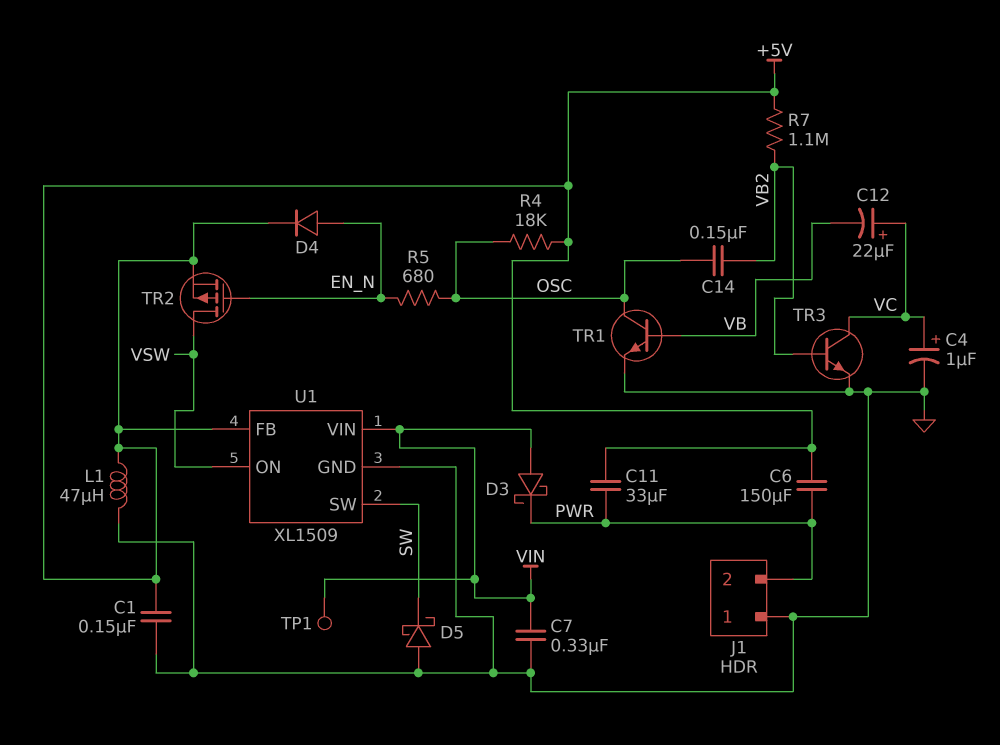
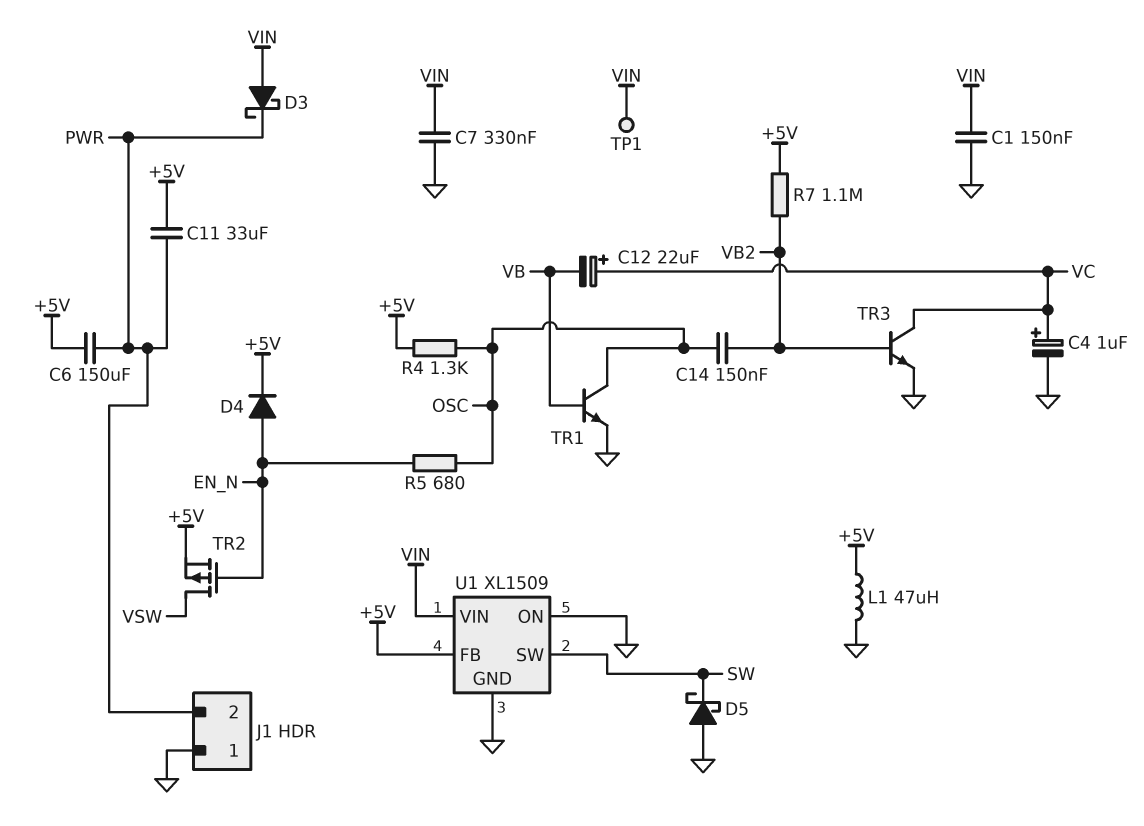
C1: 150nF (+5V, GND) -> 150nF (GND, VIN)
R4: 18k (+5V, OSC) -> 1.3k (+5V, OSC)
U1 pin ON: VSW -> GND

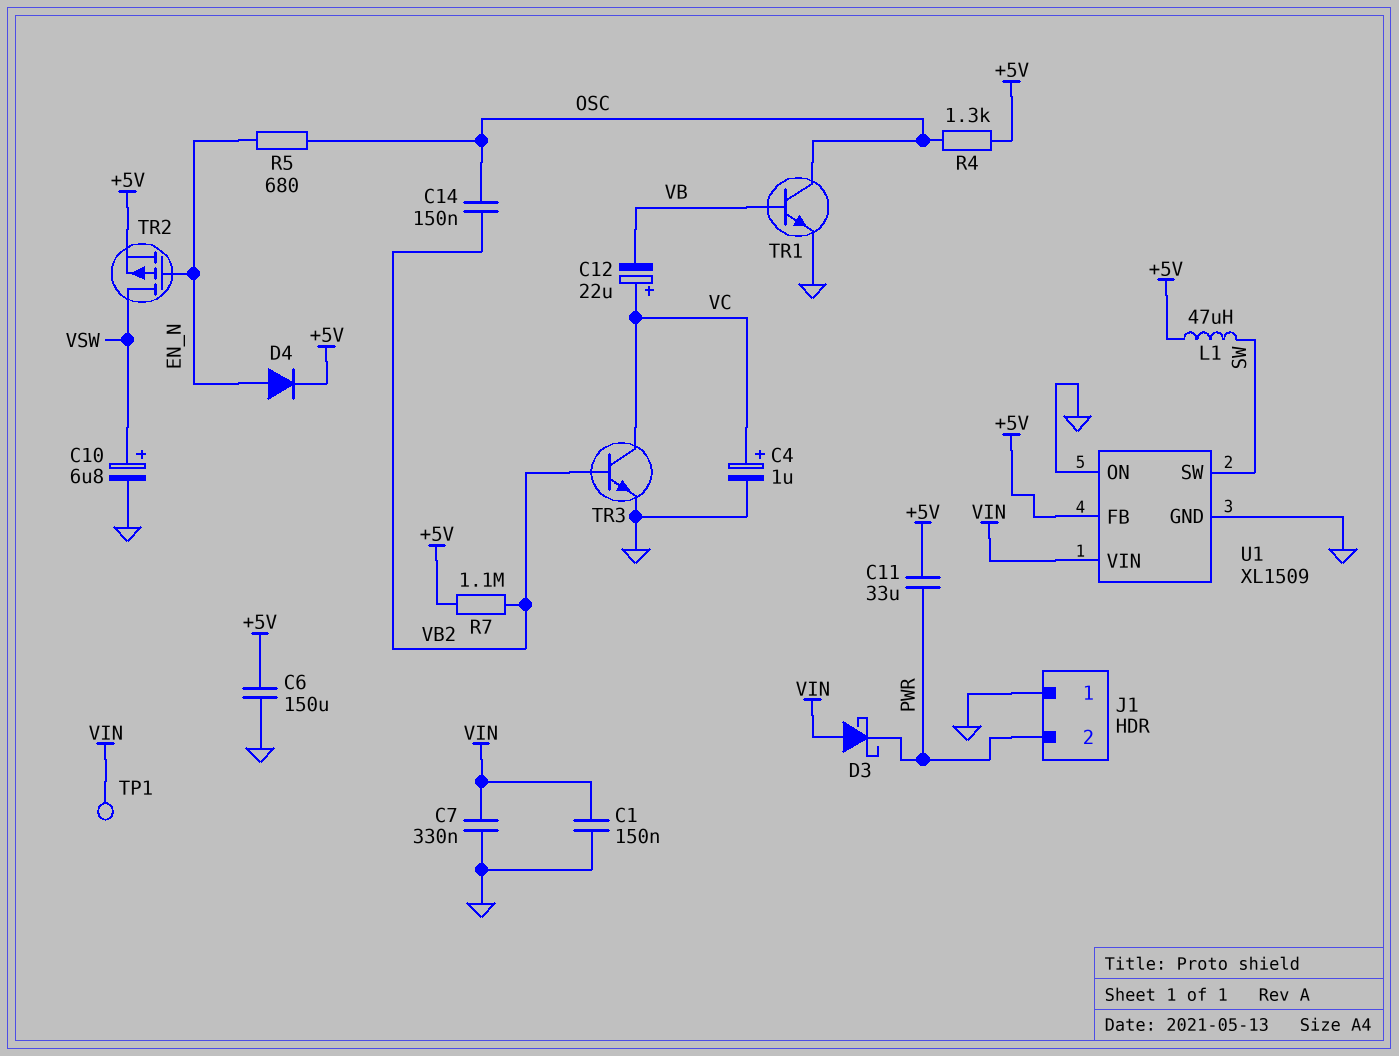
C6: 150uF (+5V, PWR) -> 150uF (+5V, GND)
C10: none -> 6.8uF (plus VSW, minus GND)
D5: schottky (A GND, K SW) -> none
L1: 47uH (+5V, GND) -> 47uH (+5V, SW)

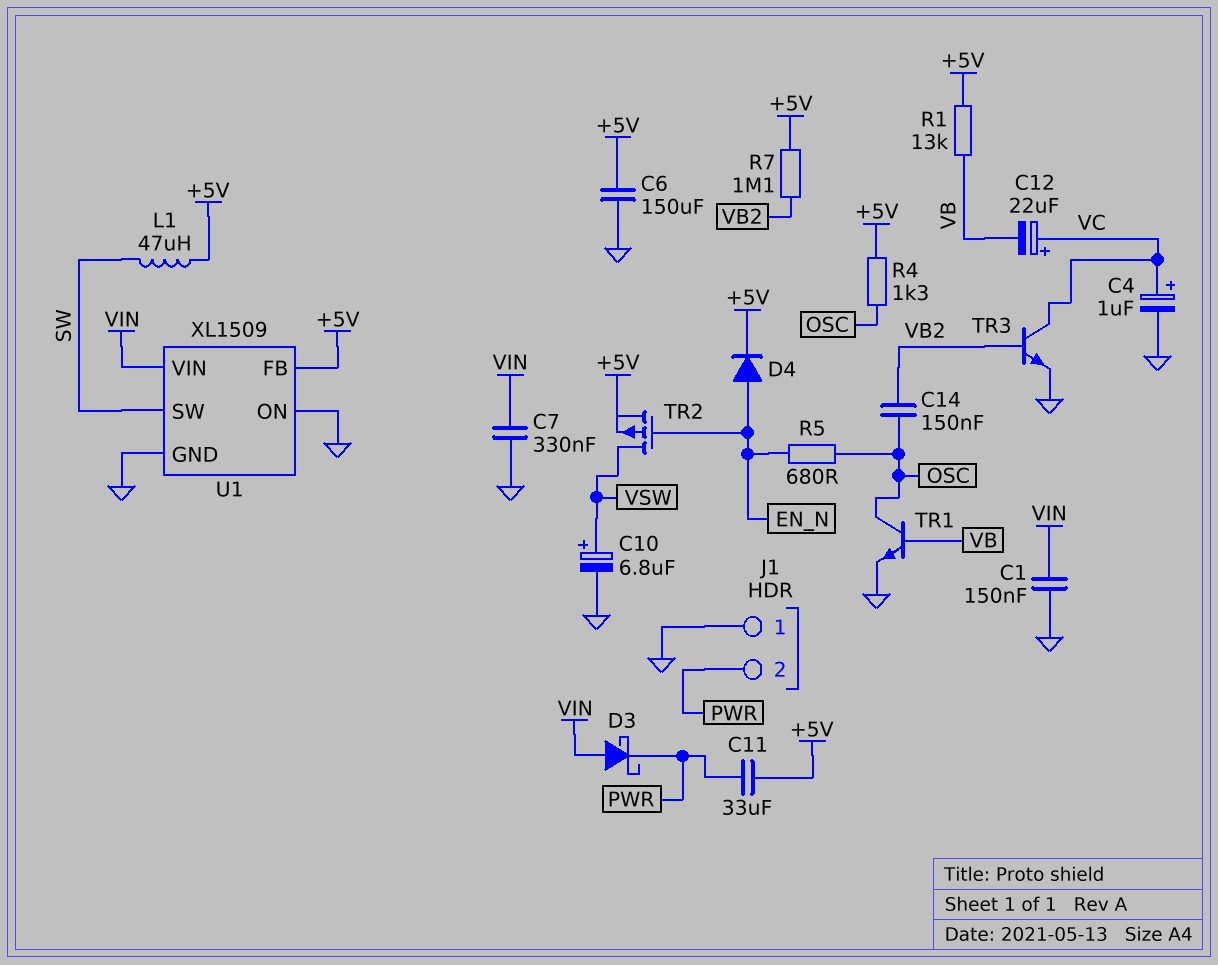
R1: none -> 13k (+5V, VB)
TP1: test point (VIN) -> none

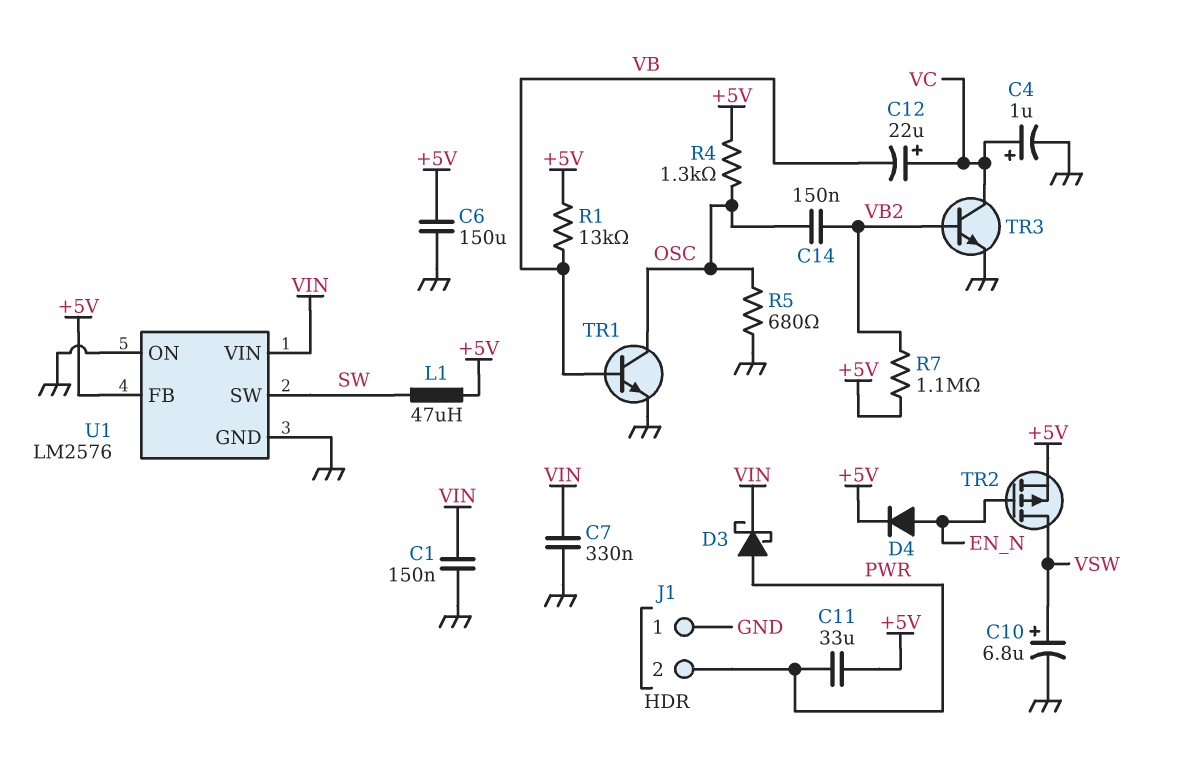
D3: schottky (A VIN, K PWR) -> schottky (A PWR, K VIN)
R5: 680 (EN_N, OSC) -> 680 (GND, OSC)
U1: XL1509 -> LM2576

